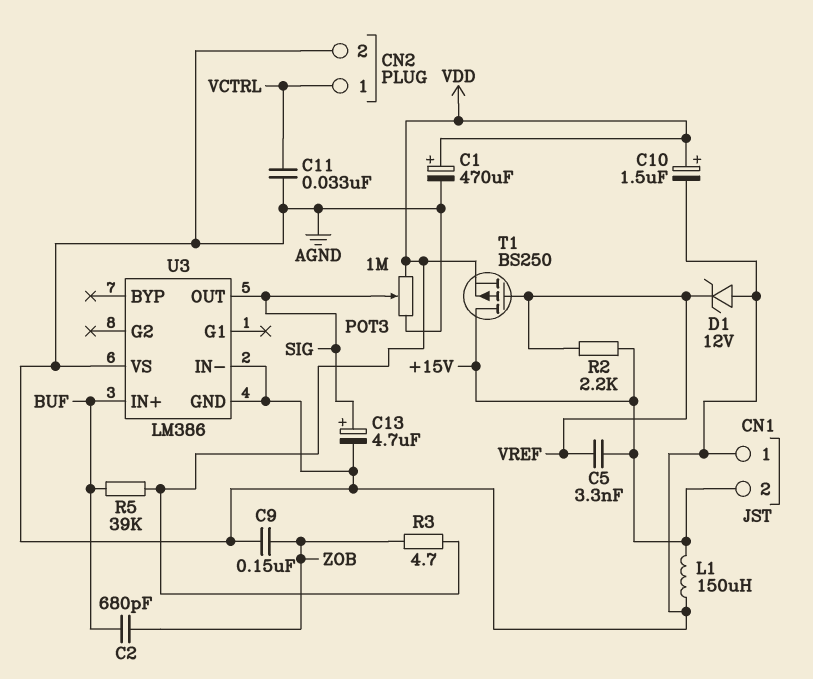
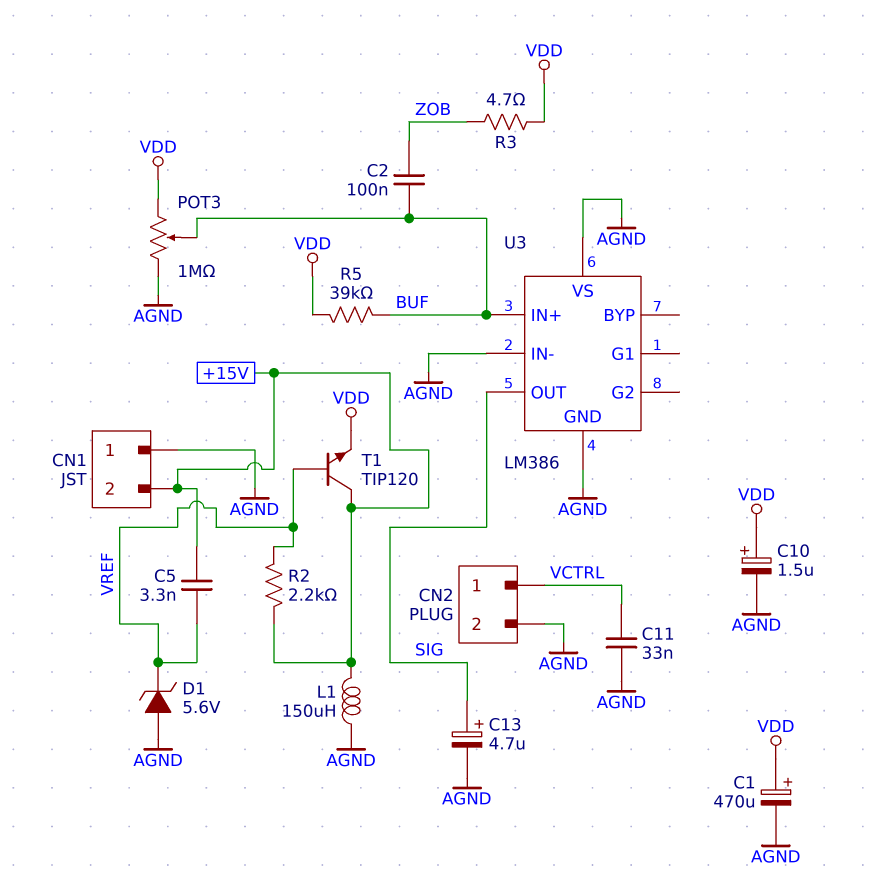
C2: 680pF (BUF, ZOB) -> 100nF (BUF, ZOB)
C9: 150nF (AGND, ZOB) -> none
D1: zener 12V (A AGND, K VREF) -> zener 5.6V (A AGND, K VREF)
POT3: 1M (AGND, VDD, wiper SIG) -> 1M (AGND, VDD, wiper BUF)
T1: PMOS BS250 (G VREF, D +15V, S VDD) -> NPN TIP120 (B VREF, C +15V, E VDD)

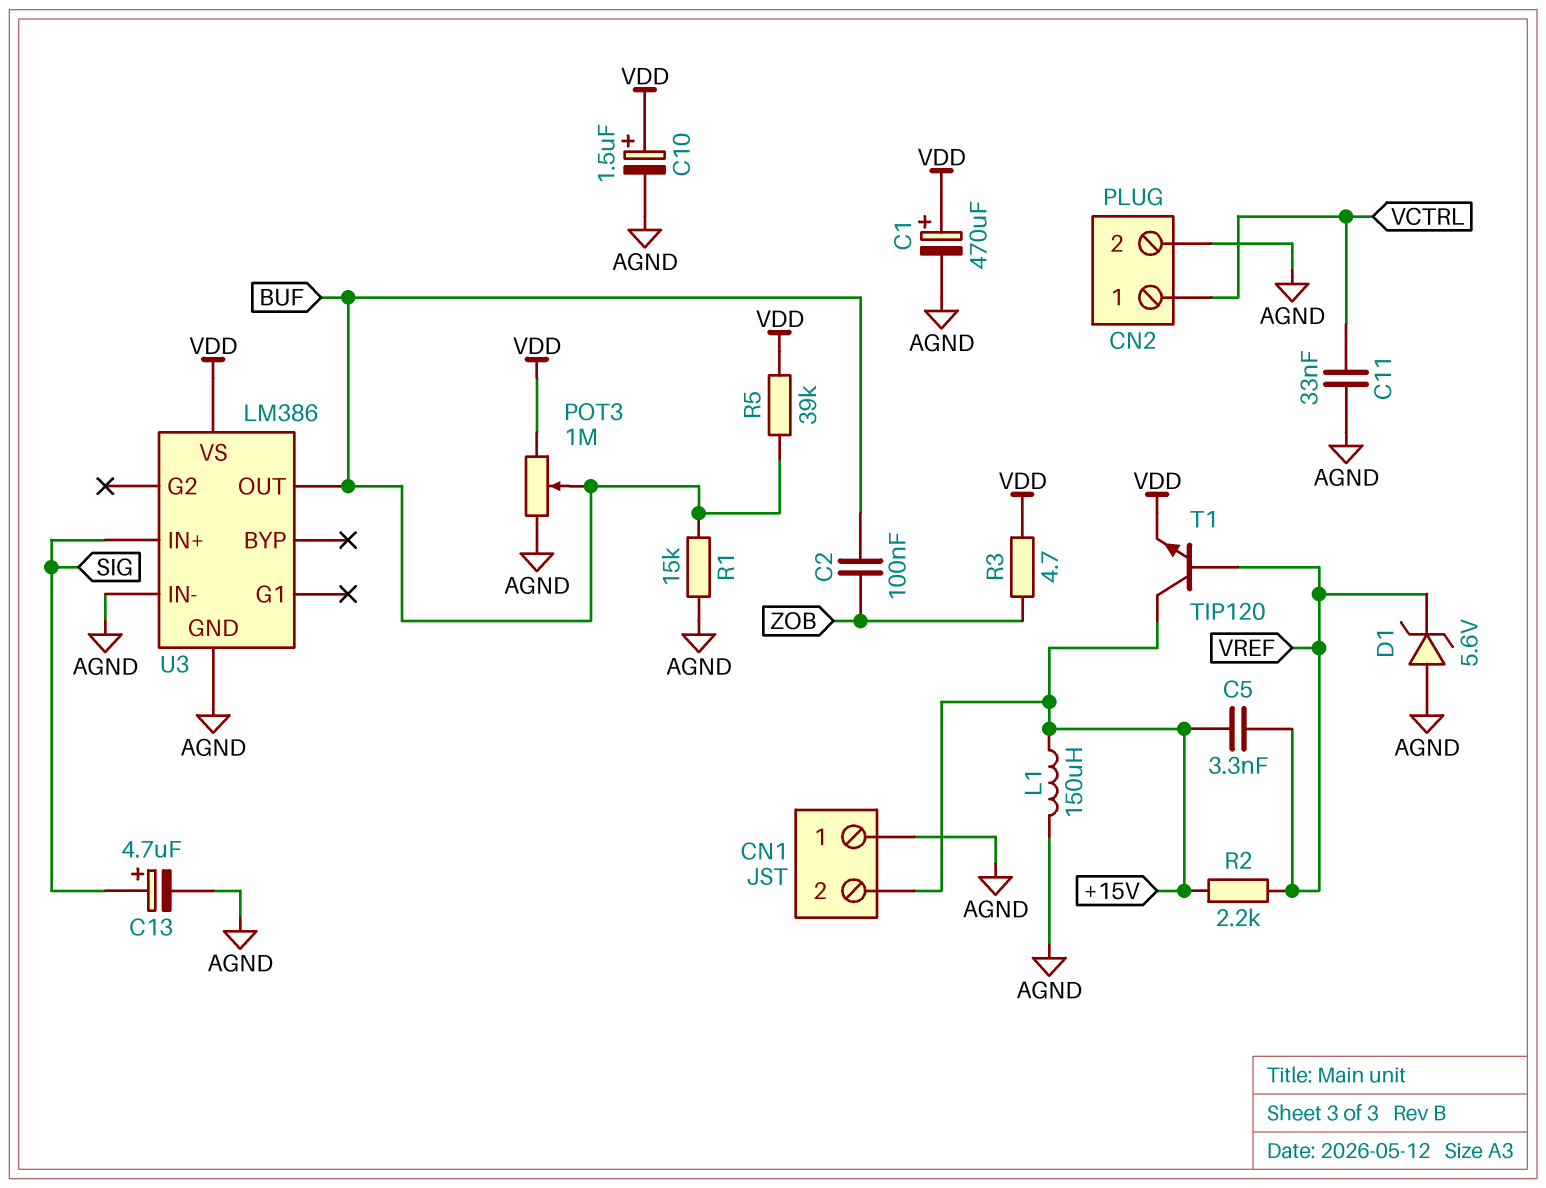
R1: none -> 15k (AGND, BUF)
U3 pin IN+: BUF -> SIG
U3 pin OUT: SIG -> BUF
U3 pin VS: AGND -> VDD

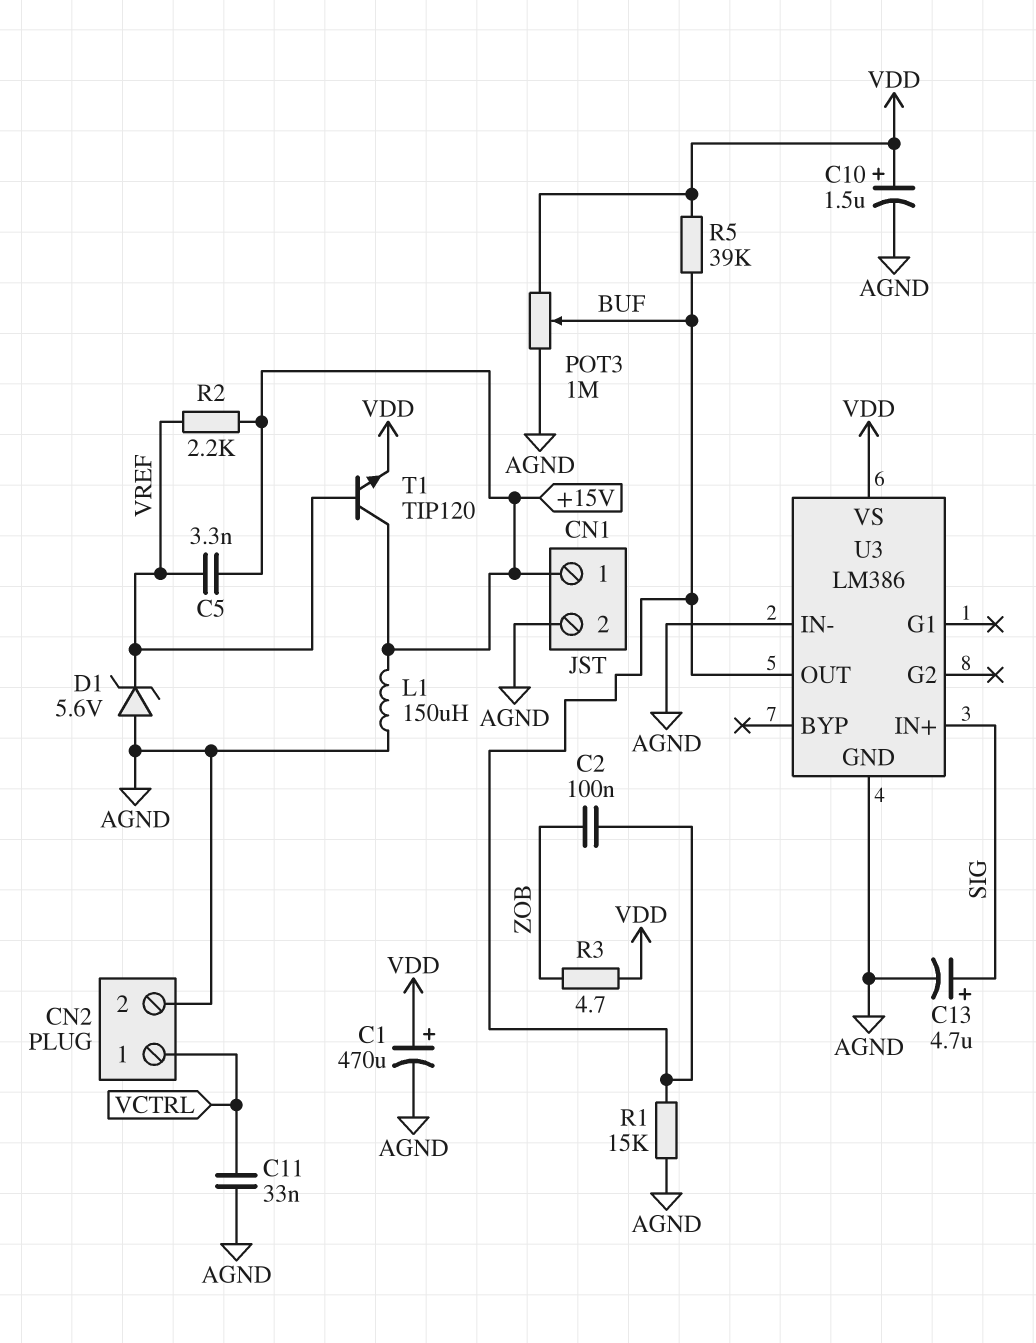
CN1 pin 1: AGND -> +15V
CN1 pin 2: +15V -> AGND

